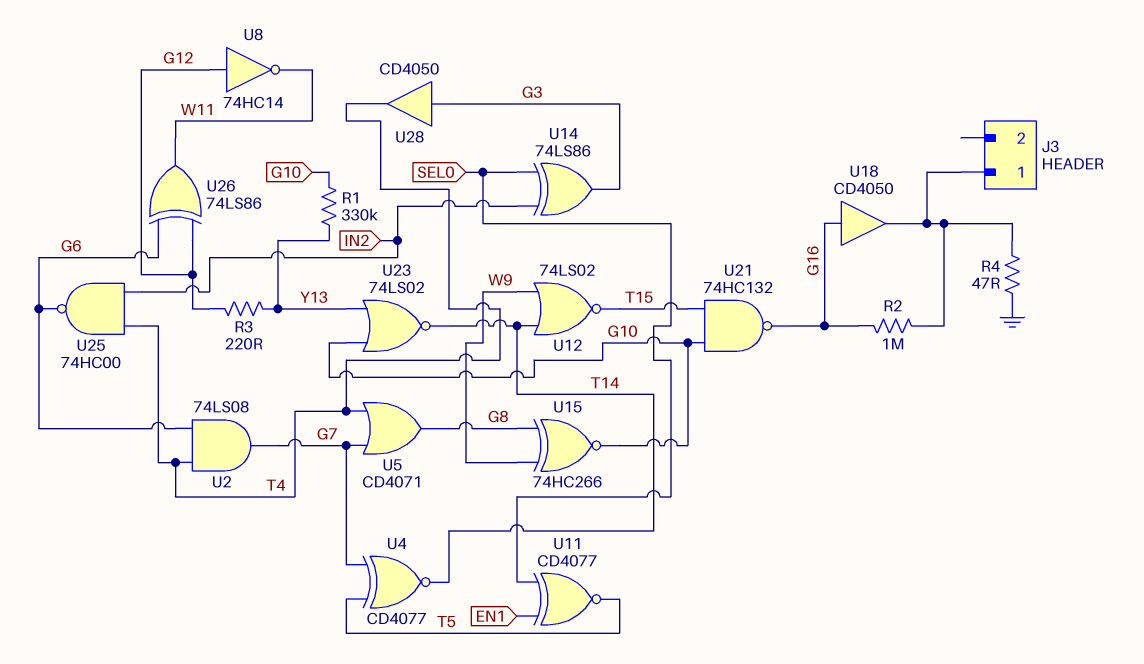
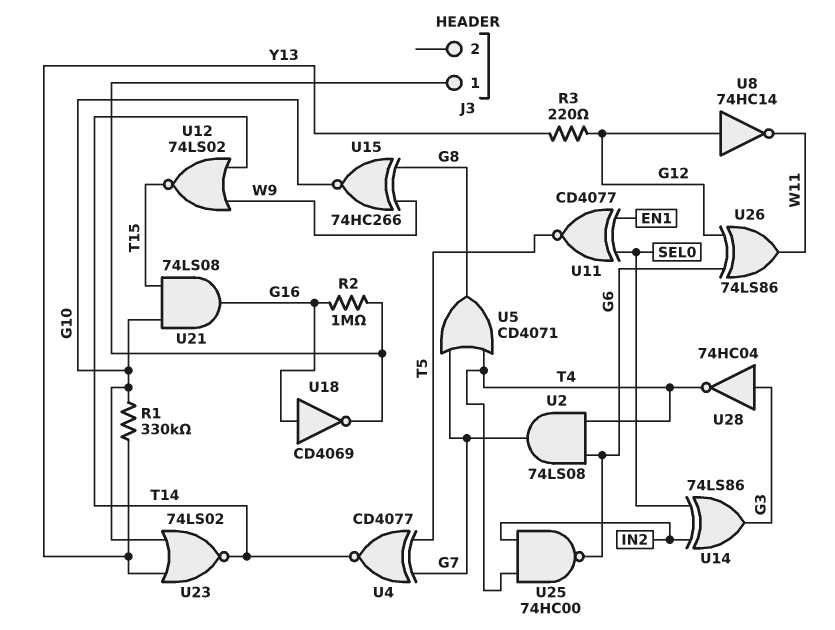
R4: 47 (GND, J3/1) -> none
U18: buffer CD4050 (in G16, out J3/1) -> NOT CD4069 (in G16, out J3/1)
U21: NAND 74HC132 (in G10, in T15, out G16) -> AND 74LS08 (in G10, in T15, out G16)
U28: buffer CD4050 (in G3, out T4) -> NOT 74HC04 (in G3, out T4)

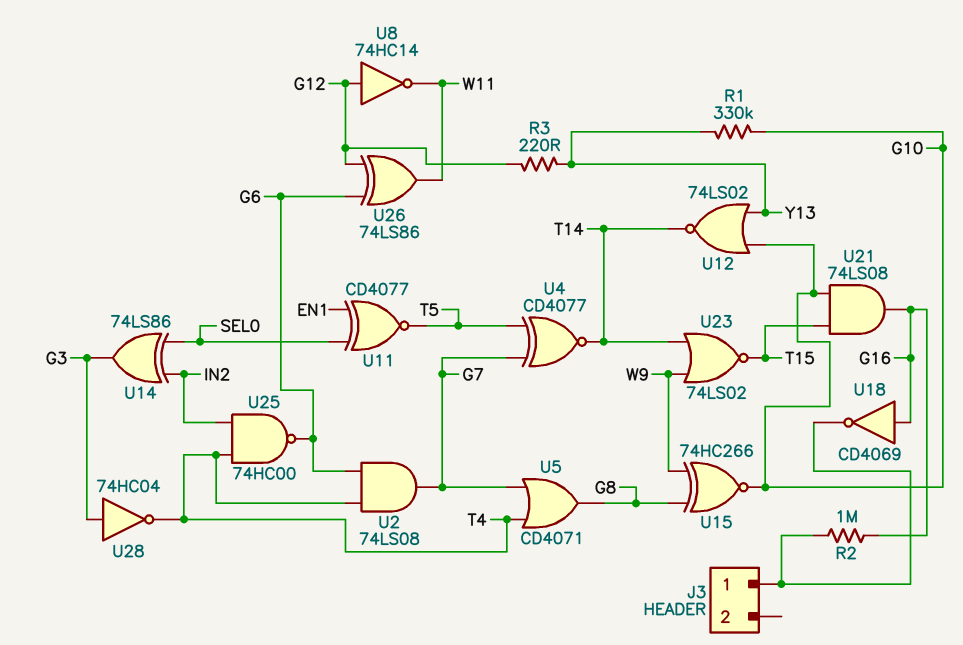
U12: NOR 74LS02 (in T14, in W9, out T15) -> NOR 74LS02 (in G10, in Y13, out T14)
U23: NOR 74LS02 (in G10, in Y13, out T14) -> NOR 74LS02 (in T14, in W9, out T15)

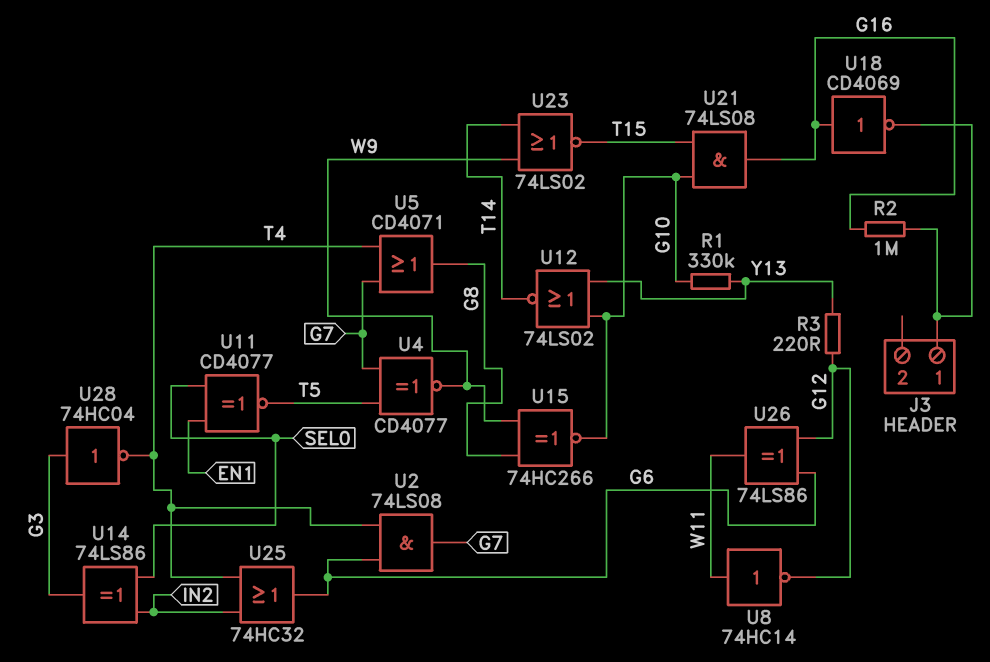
U4: XNOR CD4077 (in G7, in T5, out T14) -> XNOR CD4077 (in G7, in T5, out W9)
U8: NOT 74HC14 (in G12, out W11) -> NOT 74HC14 (in W11, out G12)
U25: NAND 74HC00 (in IN2, in T4, out G6) -> OR 74HC32 (in IN2, in T4, out G6)

